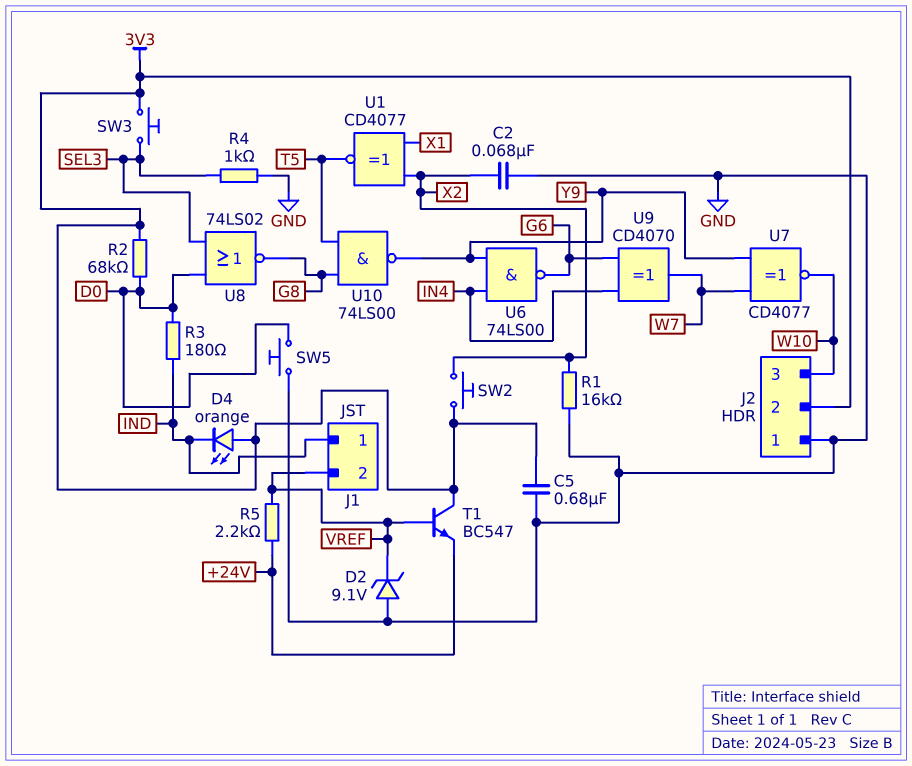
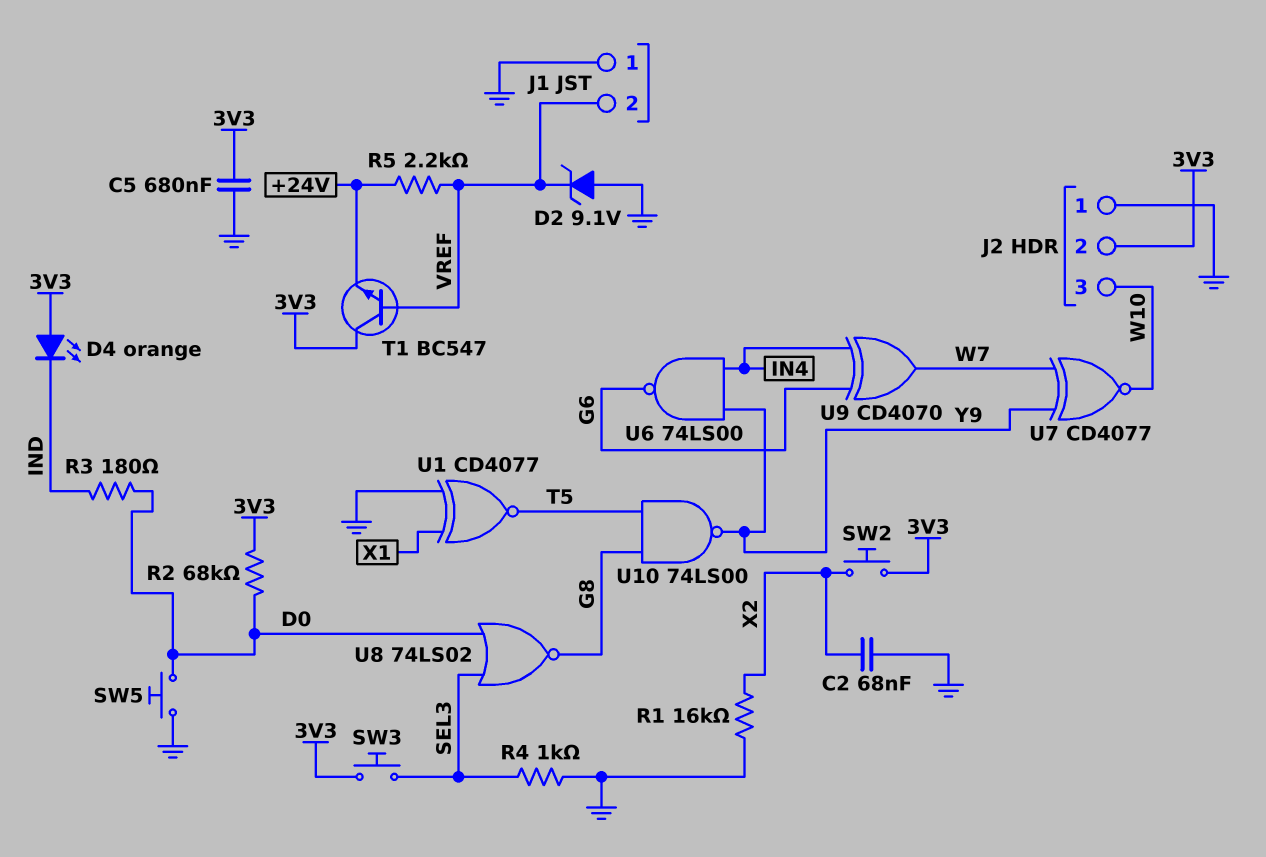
J1 pin 1: IND -> GND
U1: XNOR CD4077 (in X1, in X2, out T5) -> XNOR CD4077 (in GND, in X1, out T5)

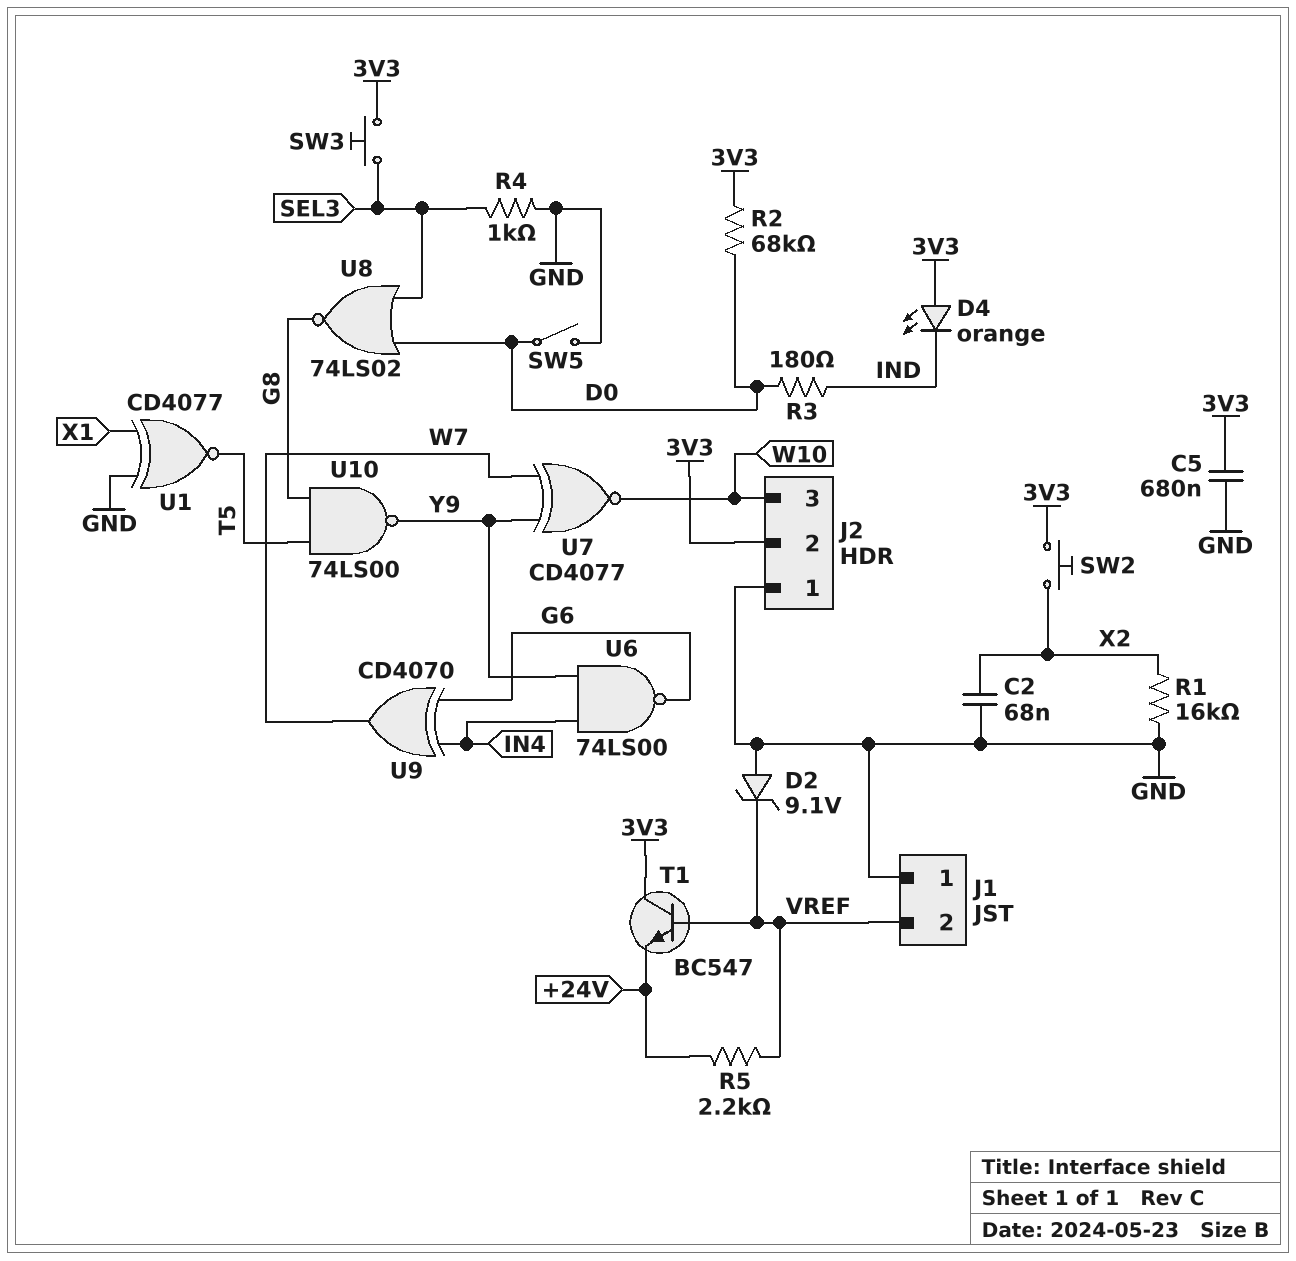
SW5: button (D0, GND) -> switch (D0, GND)

